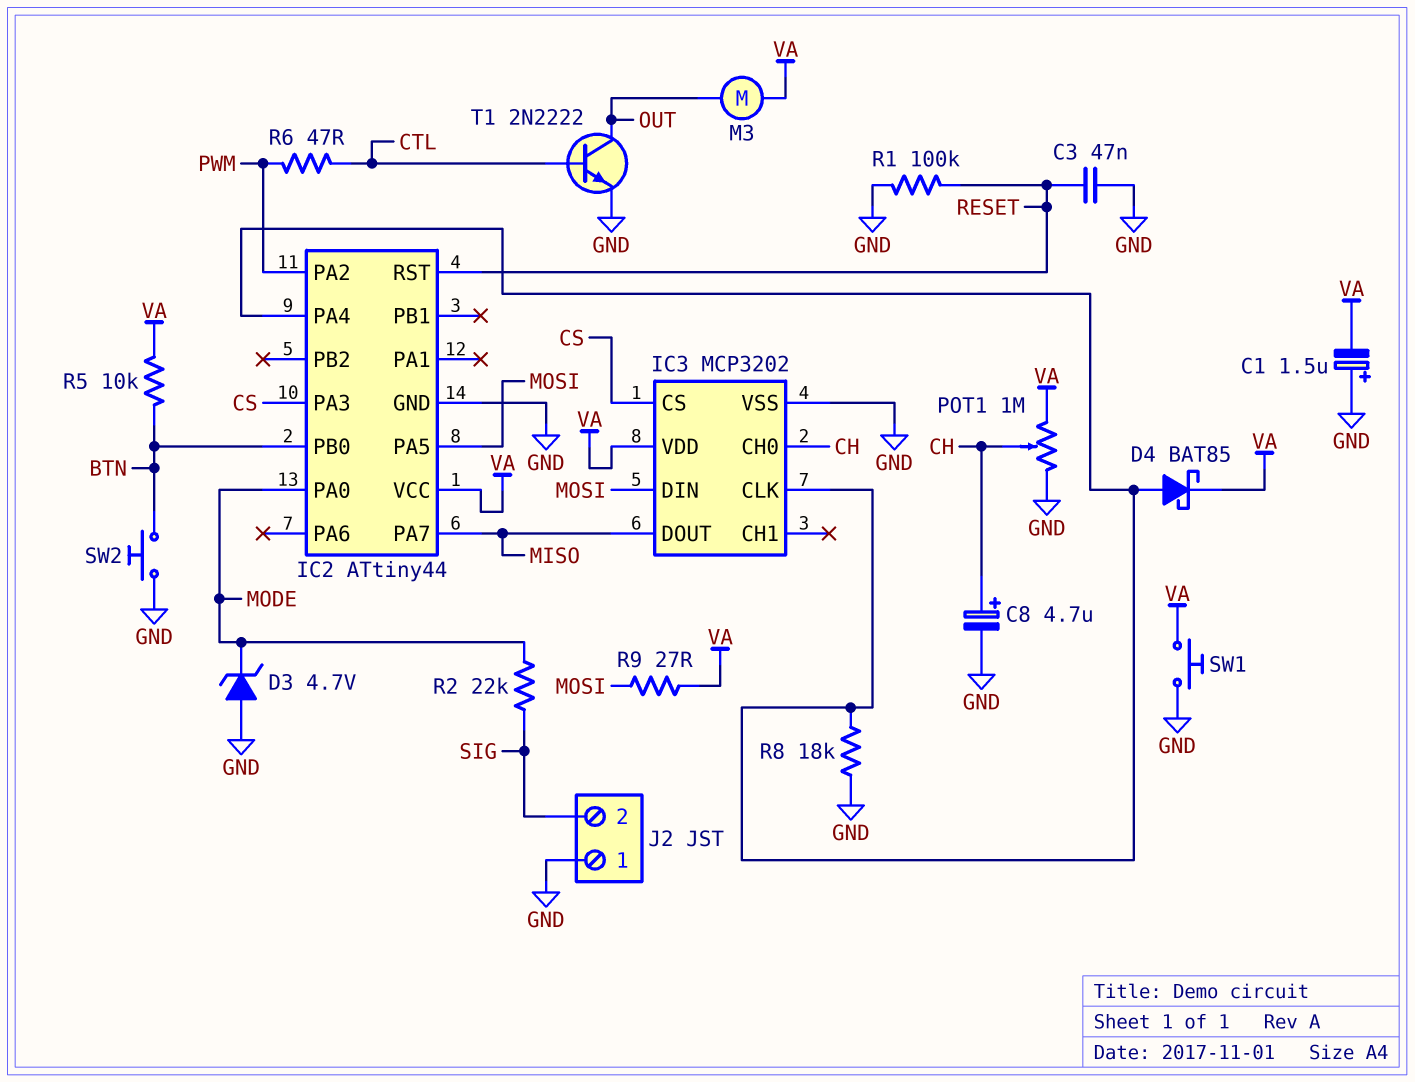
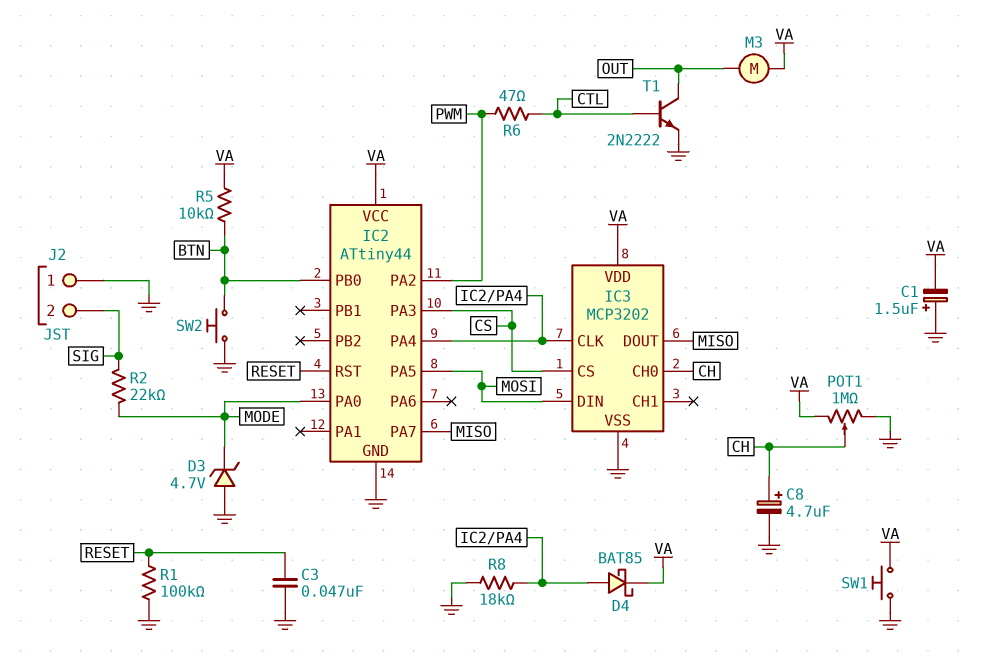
R9: 27 (MOSI, VA) -> none

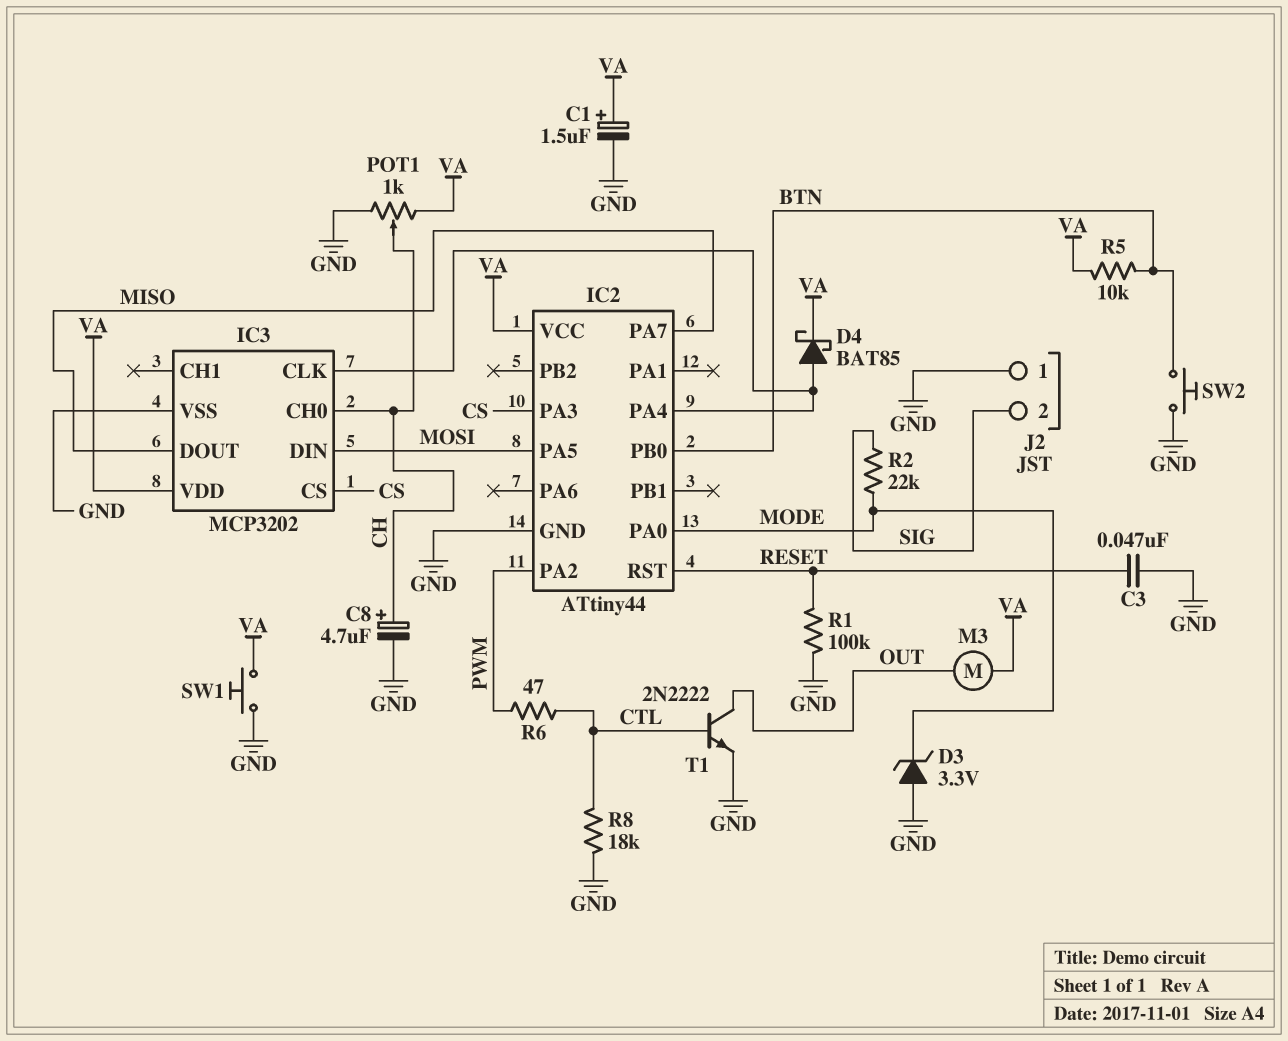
C1: 1.5uF (plus GND, minus VA) -> 1.5uF (plus VA, minus GND)
D3: zener 4.7V (A GND, K MODE) -> zener 3.3V (A GND, K MODE)
POT1: 1M (GND, VA, wiper CH) -> 1k (GND, VA, wiper CH)
R8: 18k (GND, IC2/PA4) -> 18k (CTL, GND)

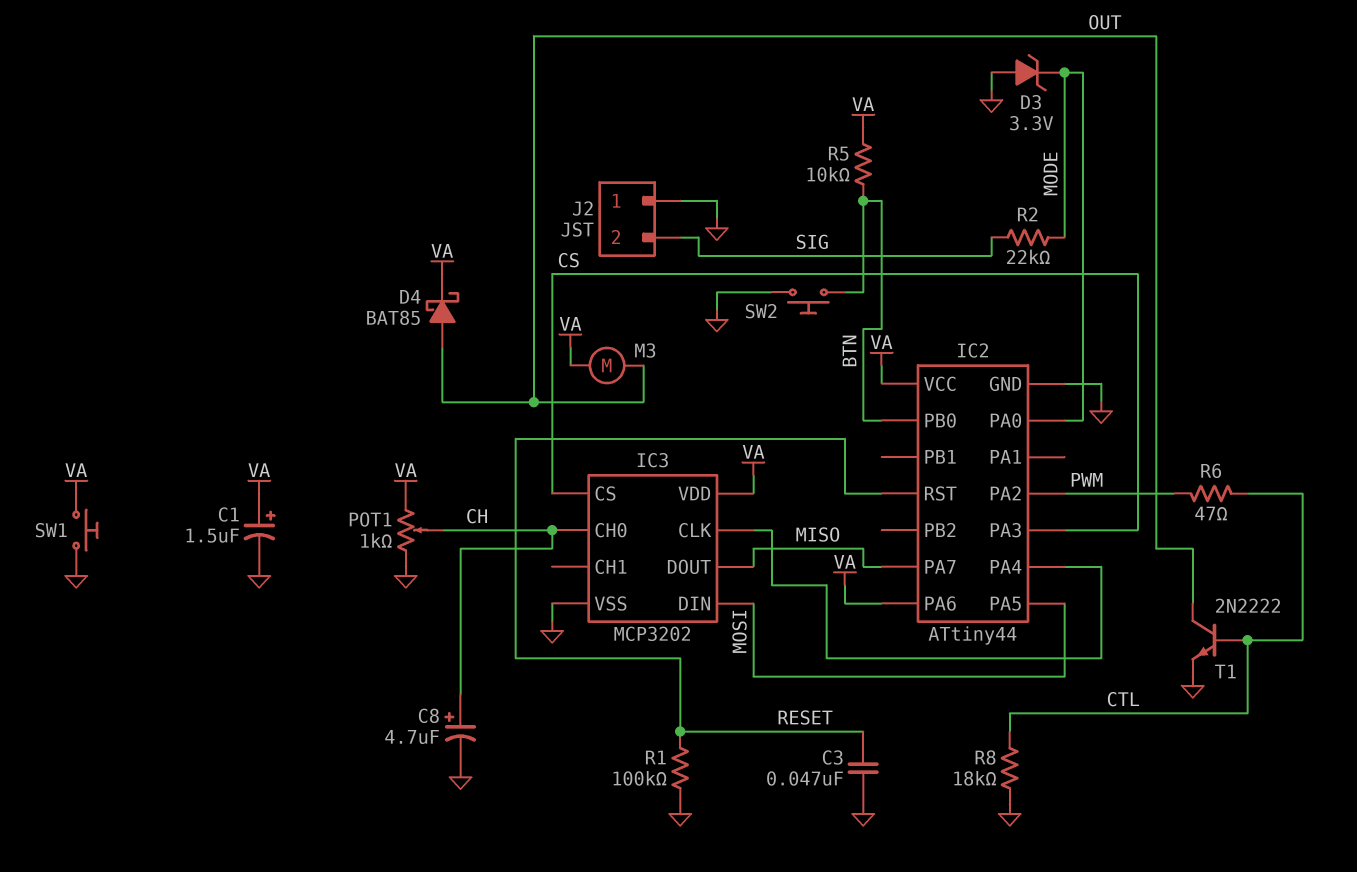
D4: schottky BAT85 (A IC2/PA4, K VA) -> schottky BAT85 (A OUT, K VA)
IC2 pin PA6: none -> VA

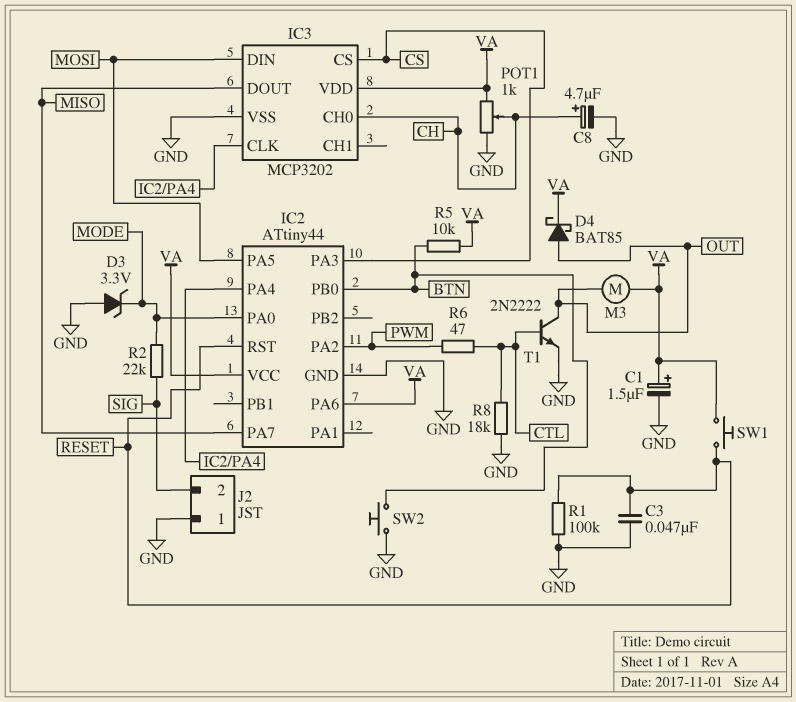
SW1: button (GND, VA) -> button (RESET, VA)

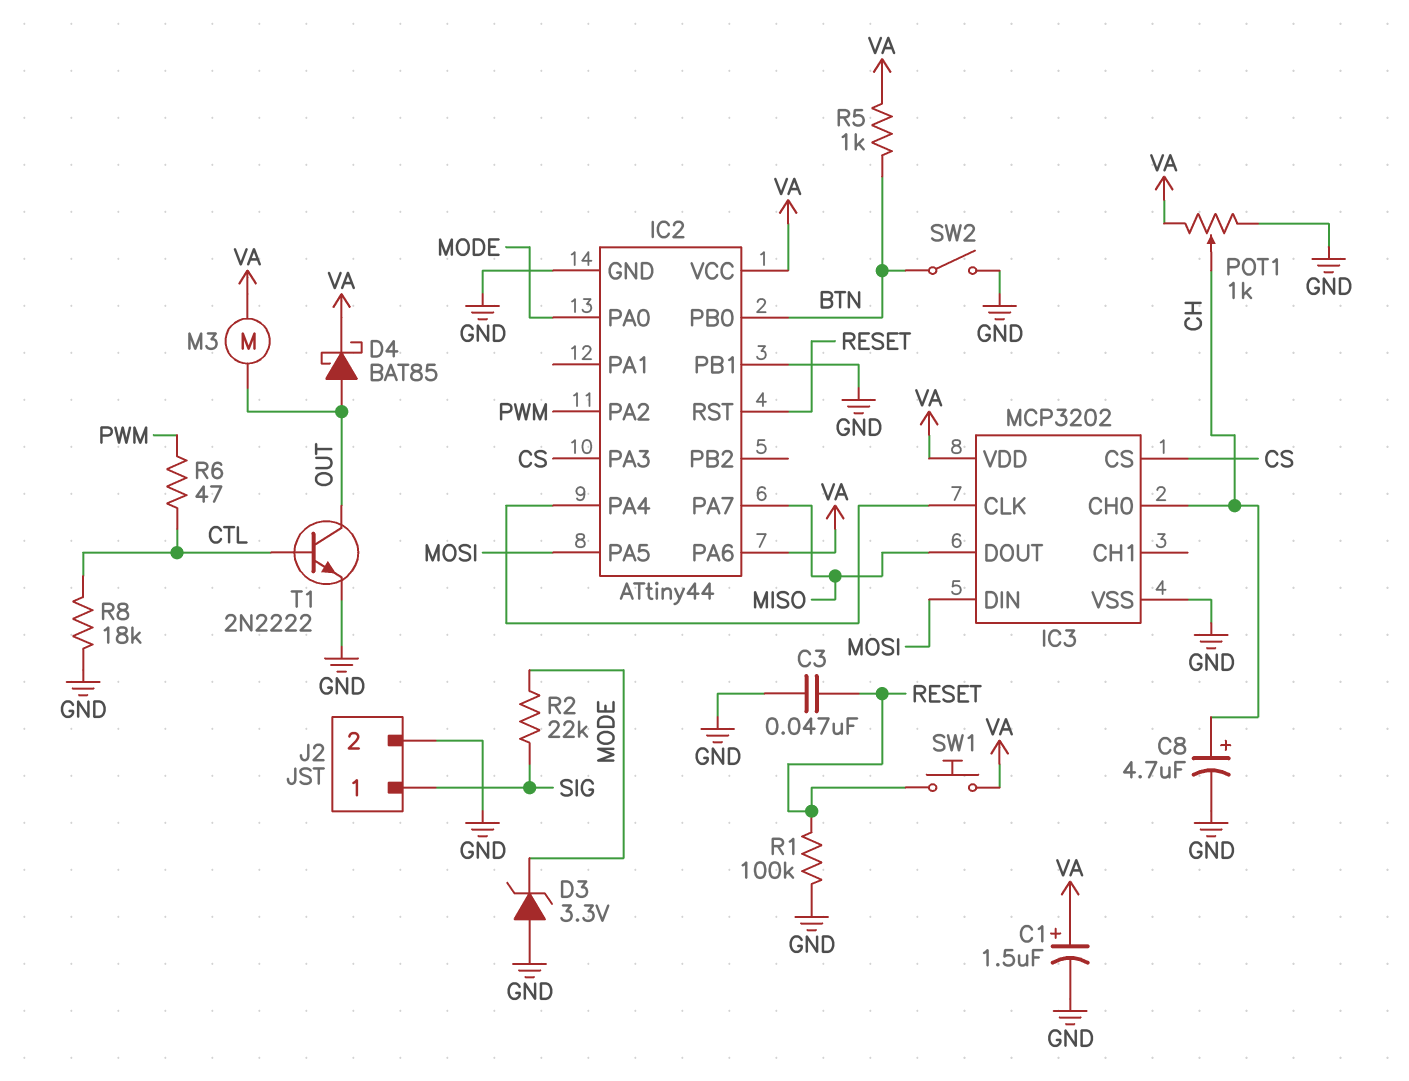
IC2 pin PB1: none -> GND
J2 pin 1: GND -> SIG
J2 pin 2: SIG -> GND
R5: 10k (BTN, VA) -> 1k (BTN, VA)
SW2: button (BTN, GND) -> switch (BTN, GND)

